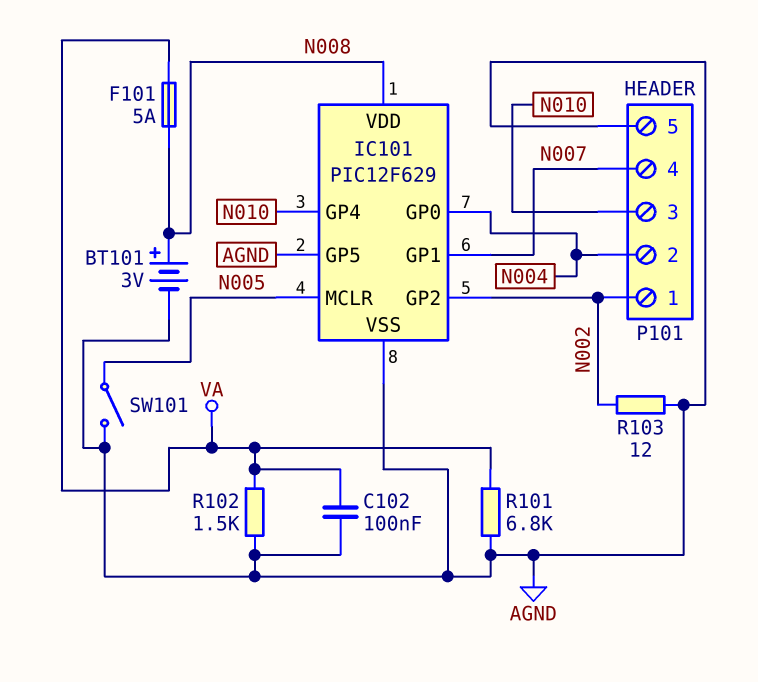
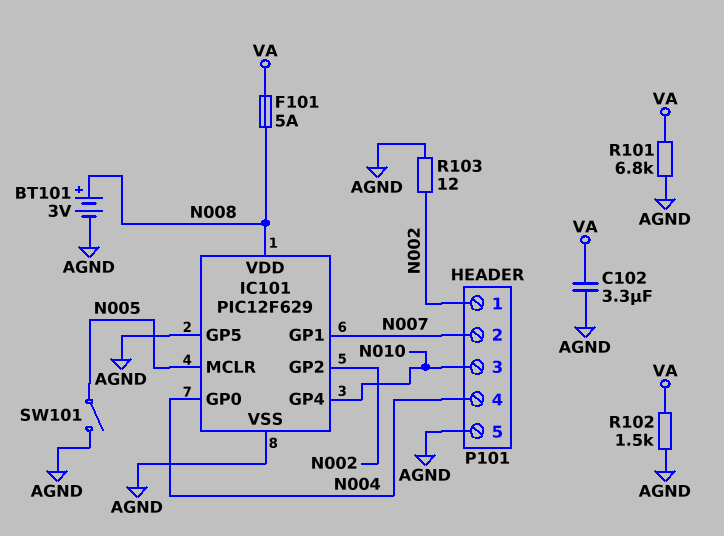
C102: 100nF (AGND, VA) -> 3.3uF (AGND, VA)
P101 pin 2: N004 -> N007
P101 pin 4: N007 -> N004

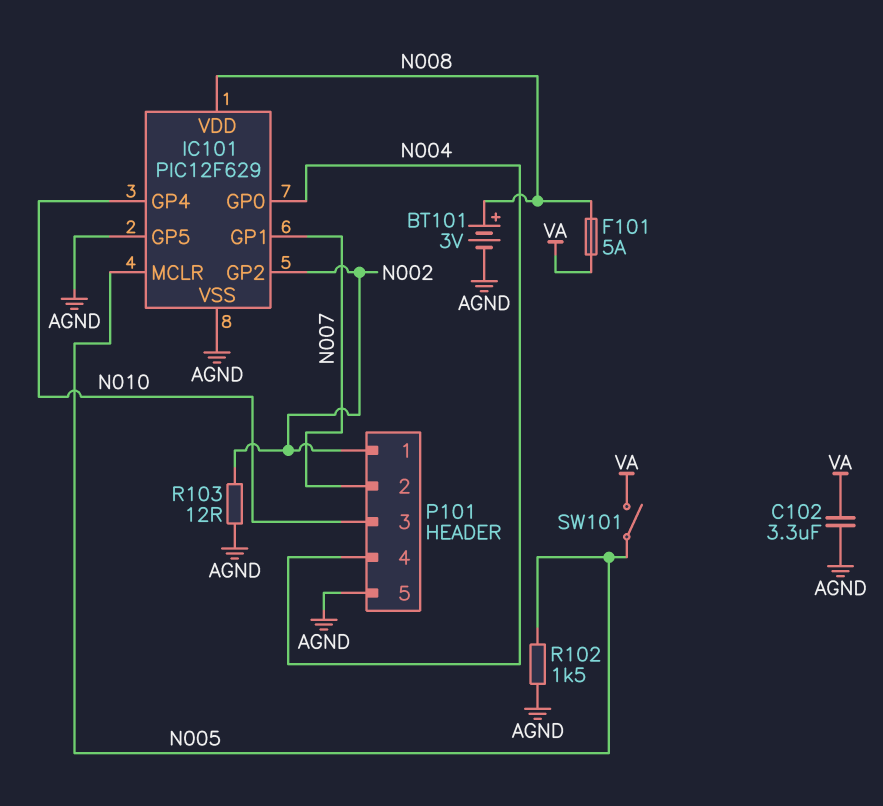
R101: 6.8k (AGND, VA) -> none
R102: 1.5k (AGND, VA) -> 1.5k (AGND, N005)
SW101: switch (AGND, N005) -> switch (N005, VA)

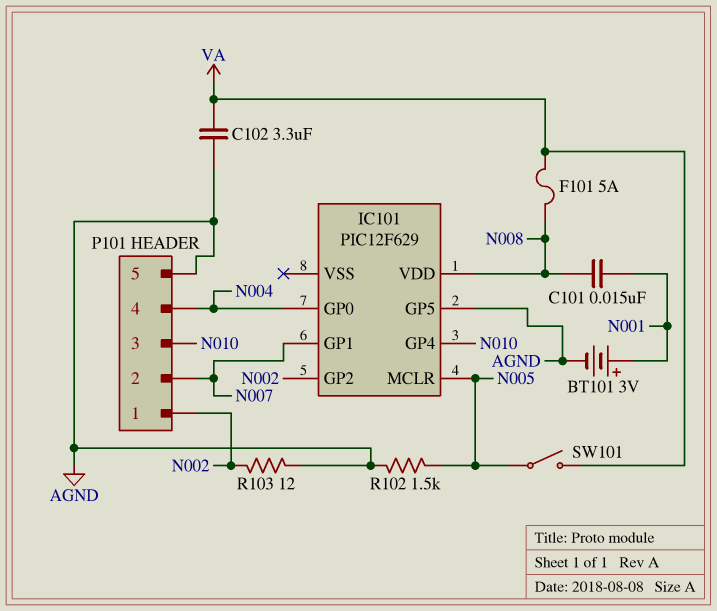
BT101: 3V (plus N008, minus AGND) -> 3V (plus N001, minus AGND)
C101: none -> 15nF (N001, N008)
IC101 pin VSS: AGND -> none

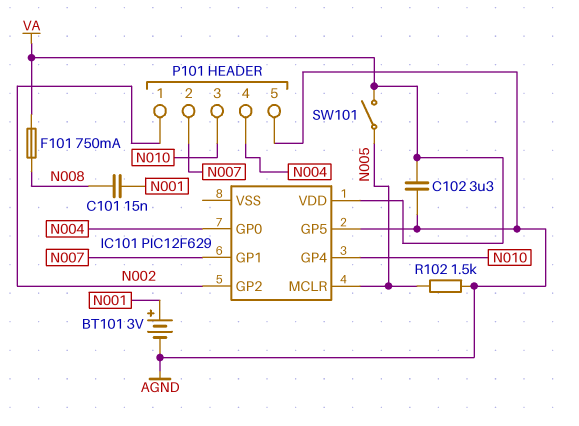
F101: 5A (N008, VA) -> 750mA (N008, VA)
IC101 pin VDD: N008 -> VA
R103: 12 (AGND, N002) -> none

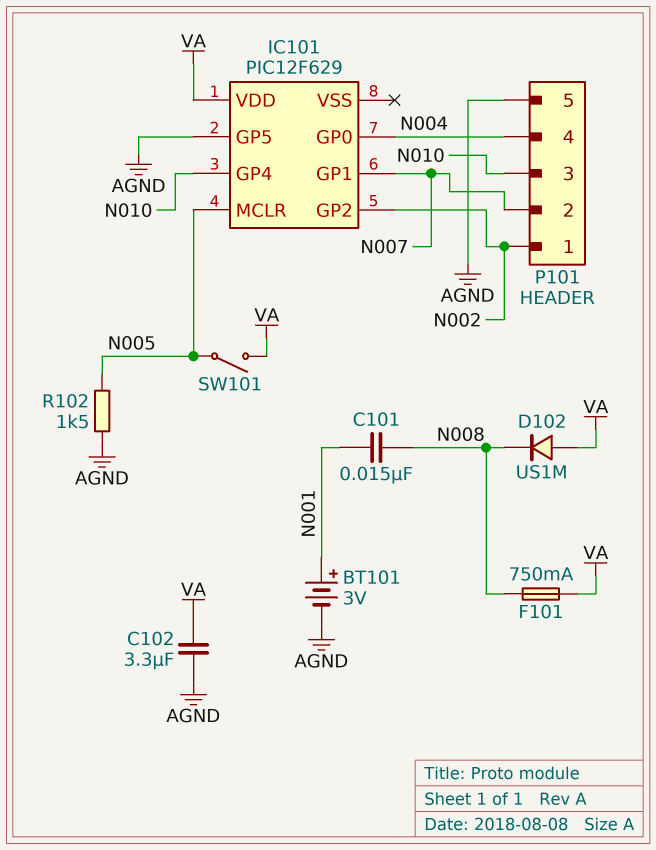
D102: none -> diode US1M (A VA, K N008)

